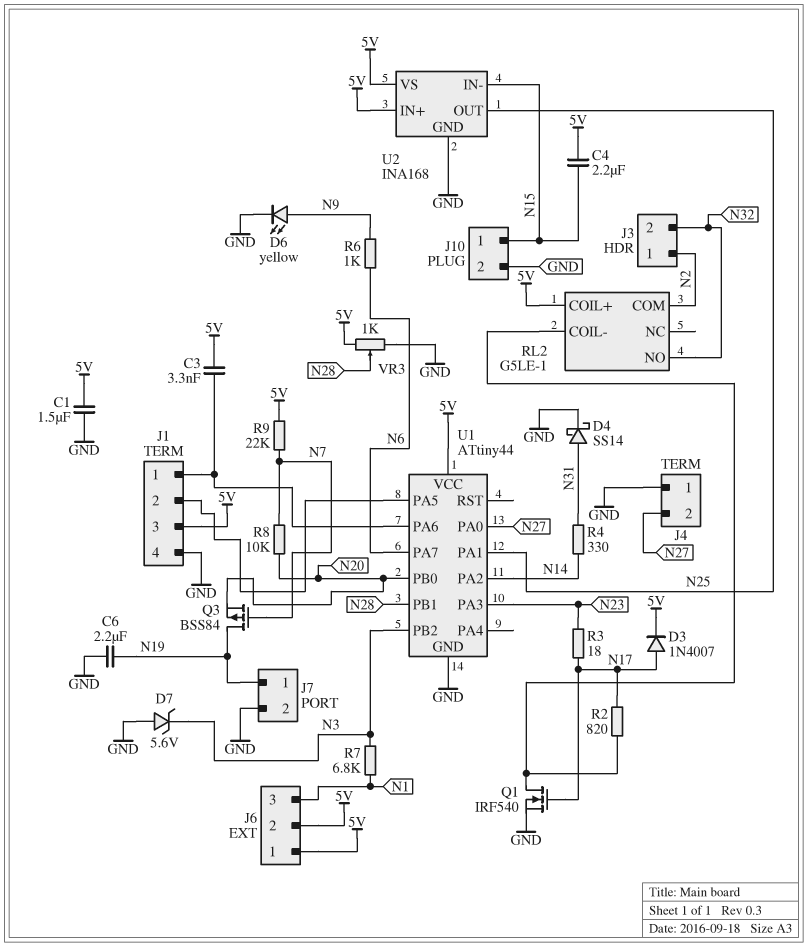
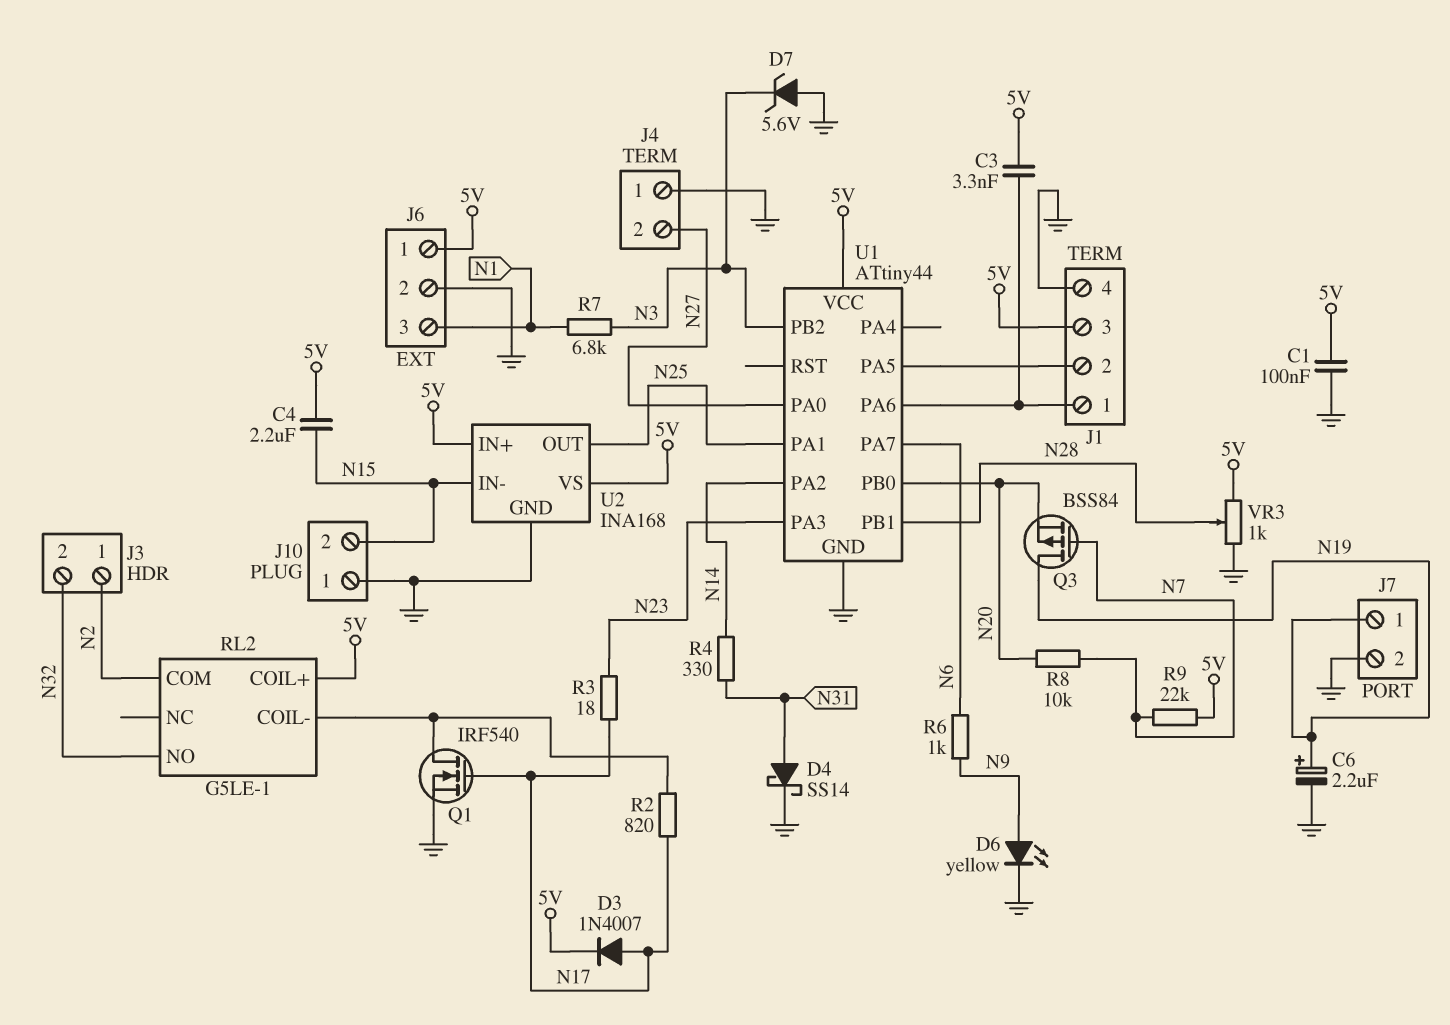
C1: 1.5uF (5V, GND) -> 100nF (5V, GND)
C6: 2.2uF (GND, N19) -> 2.2uF (plus N19, minus GND)
J6 pin 2: 5V -> GND
J10 pin 1: N15 -> GND
J10 pin 2: GND -> N15

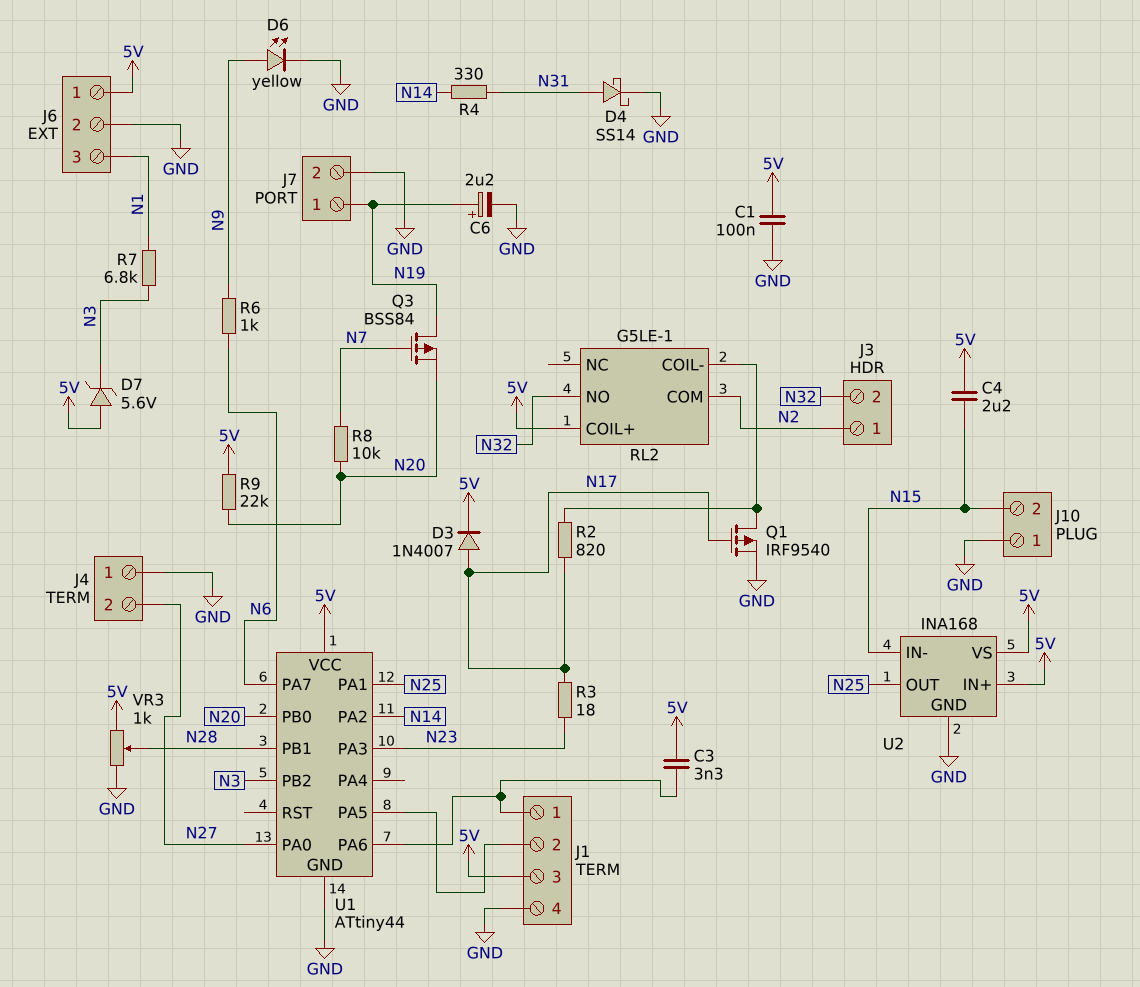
D7: zener 5.6V (A GND, K N3) -> zener 5.6V (A 5V, K N3)
Q1: NMOS IRF540 (G N17, D RL2/COIL-, S GND) -> PMOS IRF9540 (G N17, D RL2/COIL-, S GND)
R9: 22k (5V, N7) -> 22k (5V, N20)

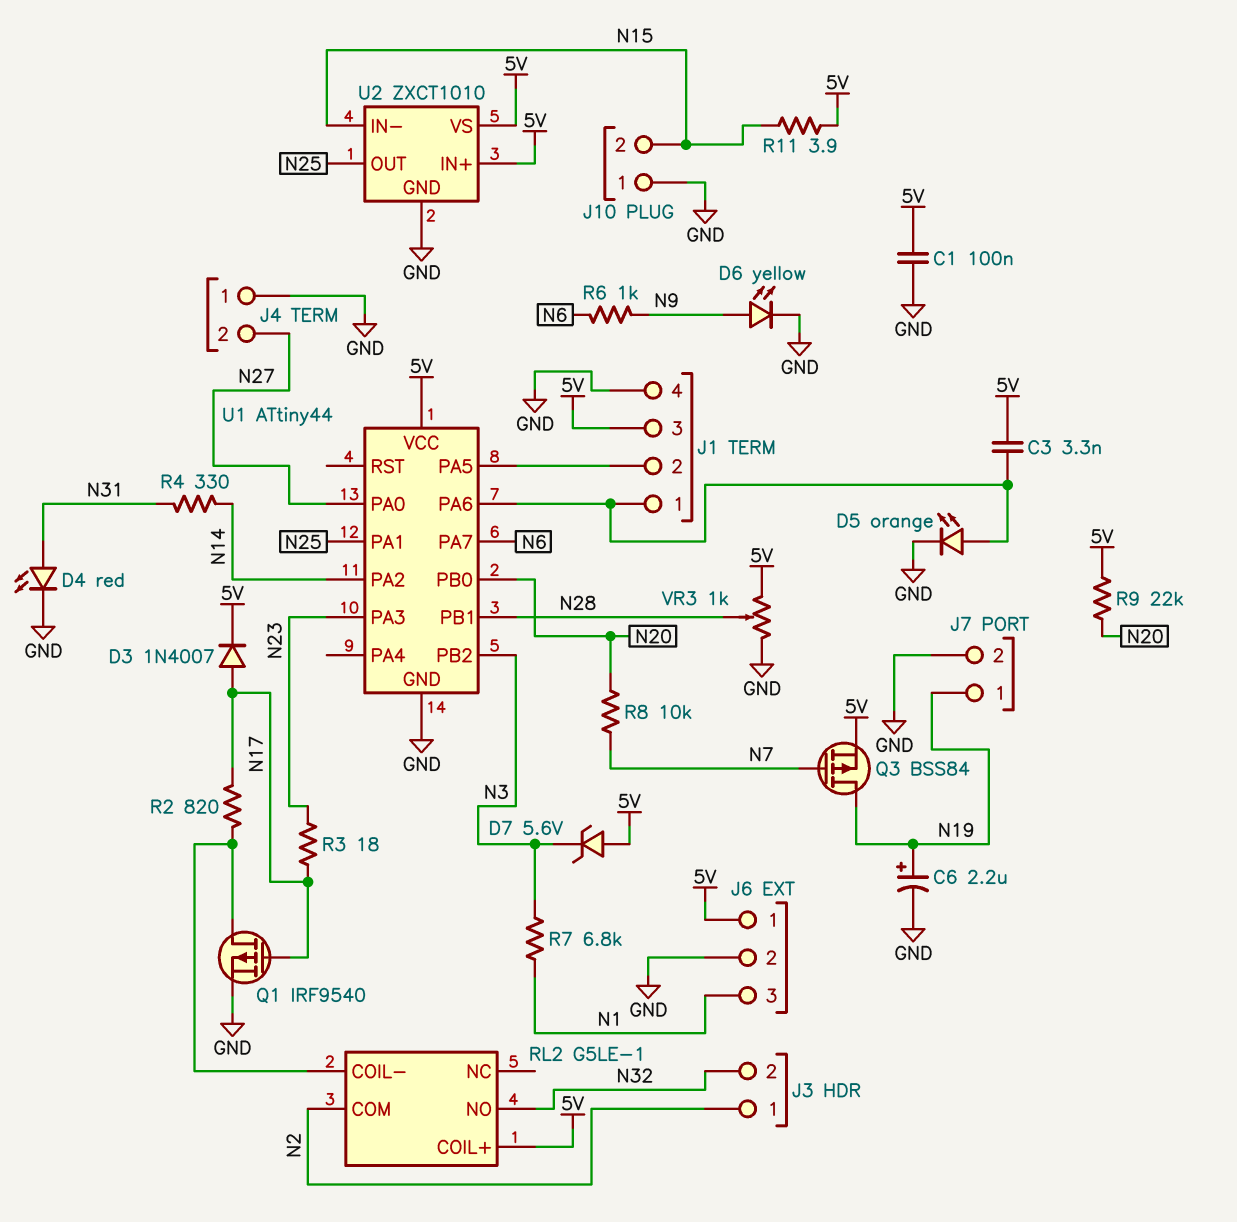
C4: 2.2uF (5V, N15) -> none
D4: schottky SS14 (A N31, K GND) -> LED red (A N31, K GND)
D5: none -> LED orange (A J1/1, K GND)
Q3: PMOS BSS84 (G N7, D N19, S N20) -> PMOS BSS84 (G N7, D N19, S 5V)
R11: none -> 3.9 (5V, N15)
U2: INA168 -> ZXCT1010

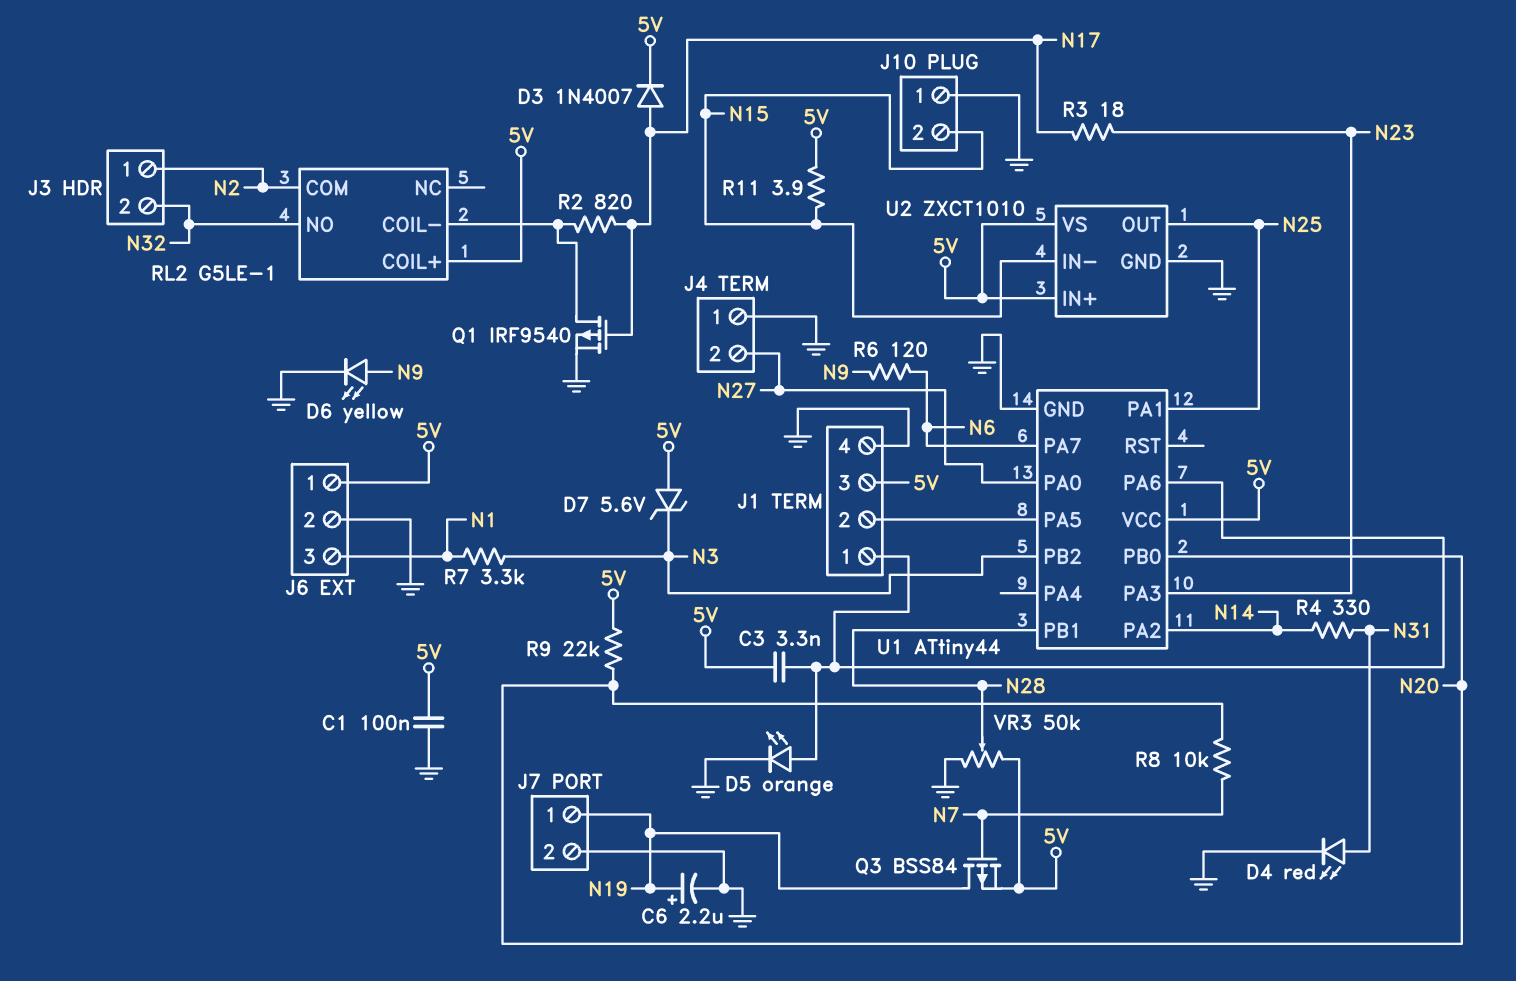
R6: 1k (N6, N9) -> 120 (N6, N9)
R7: 6.8k (N1, N3) -> 3.3k (N1, N3)
VR3: 1k (5V, GND, wiper N28) -> 50k (5V, GND, wiper N28)

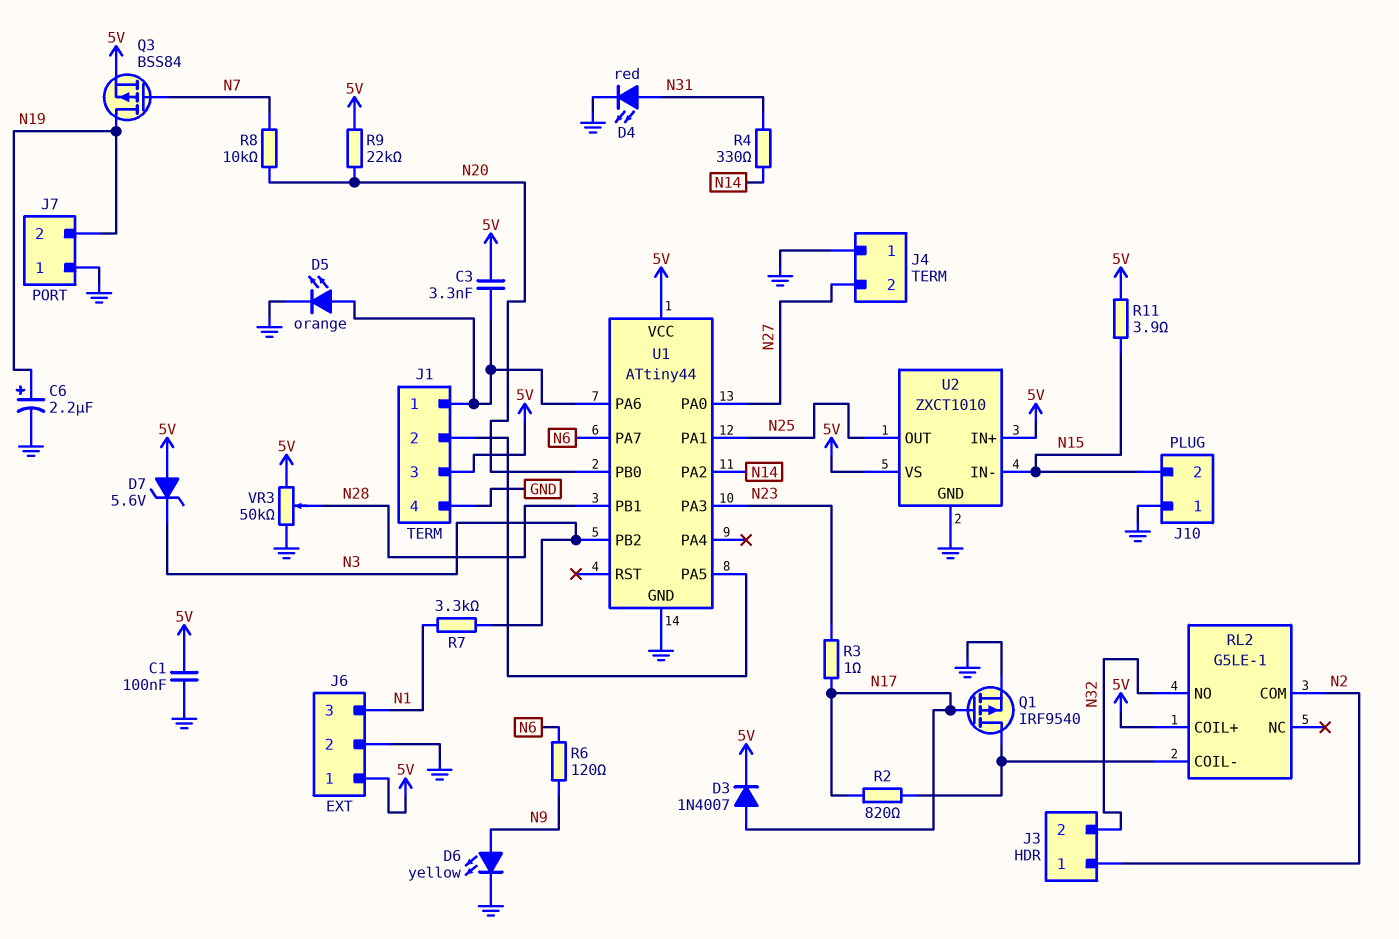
J7 pin 1: N19 -> GND
J7 pin 2: GND -> N19
R3: 18 (N17, N23) -> 1 (N17, N23)

